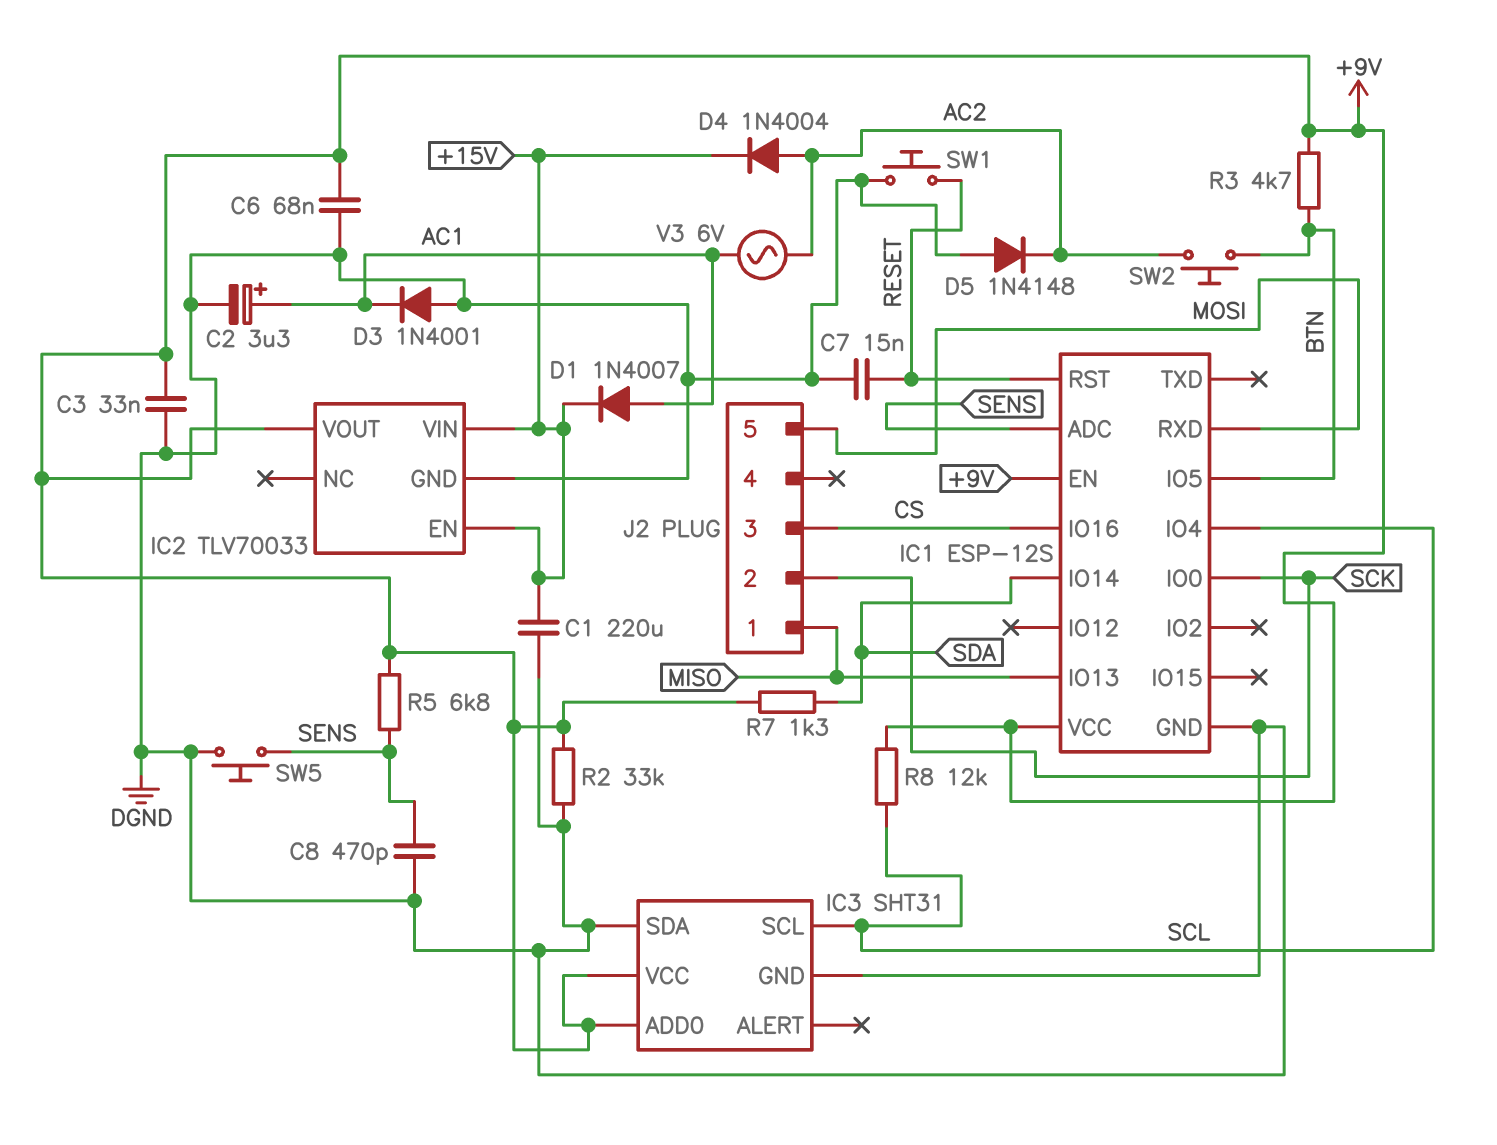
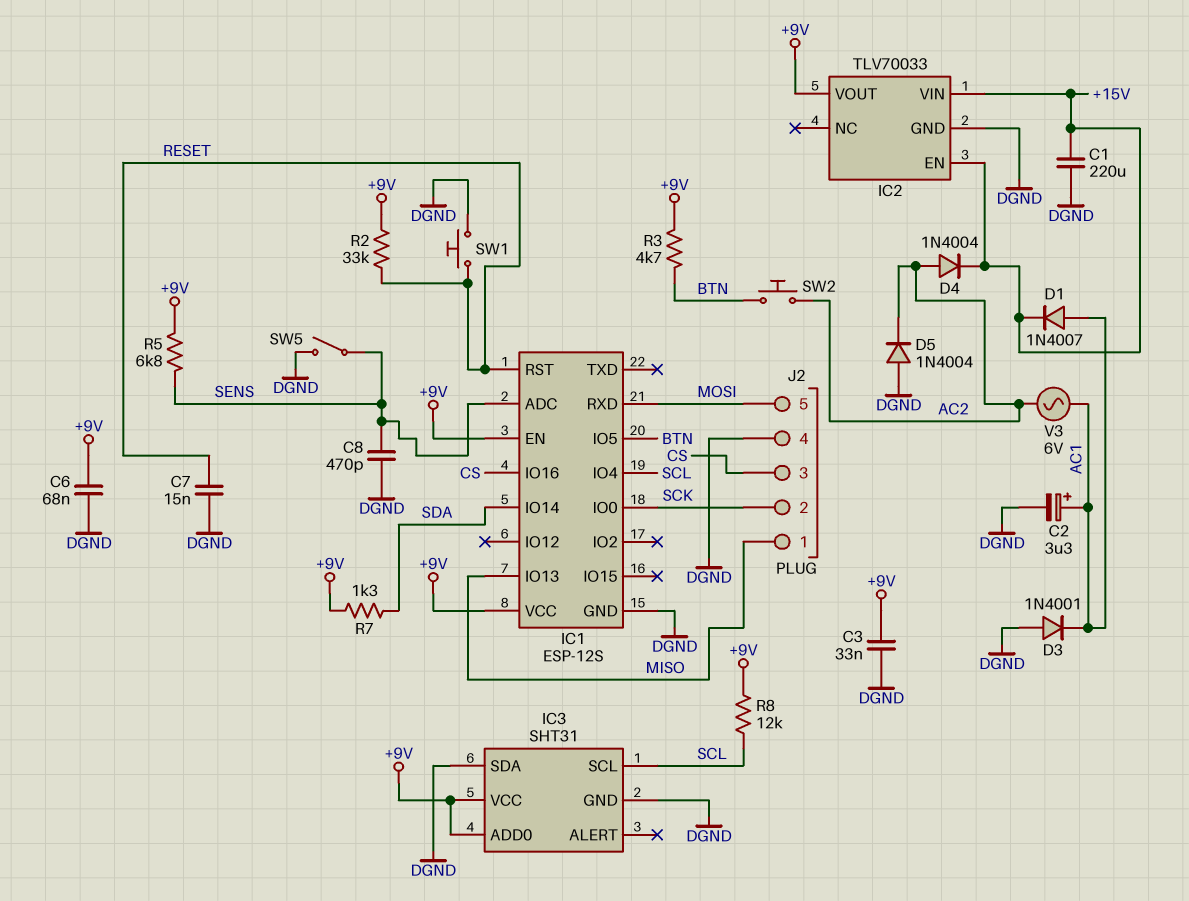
D5: diode 1N4148 (A DGND, K AC2) -> diode 1N4004 (A DGND, K AC2)
J2 pin 4: none -> DGND
R2: 33k (+9V, DGND) -> 33k (+9V, RESET)
SW5: button (DGND, SENS) -> switch (DGND, SENS)

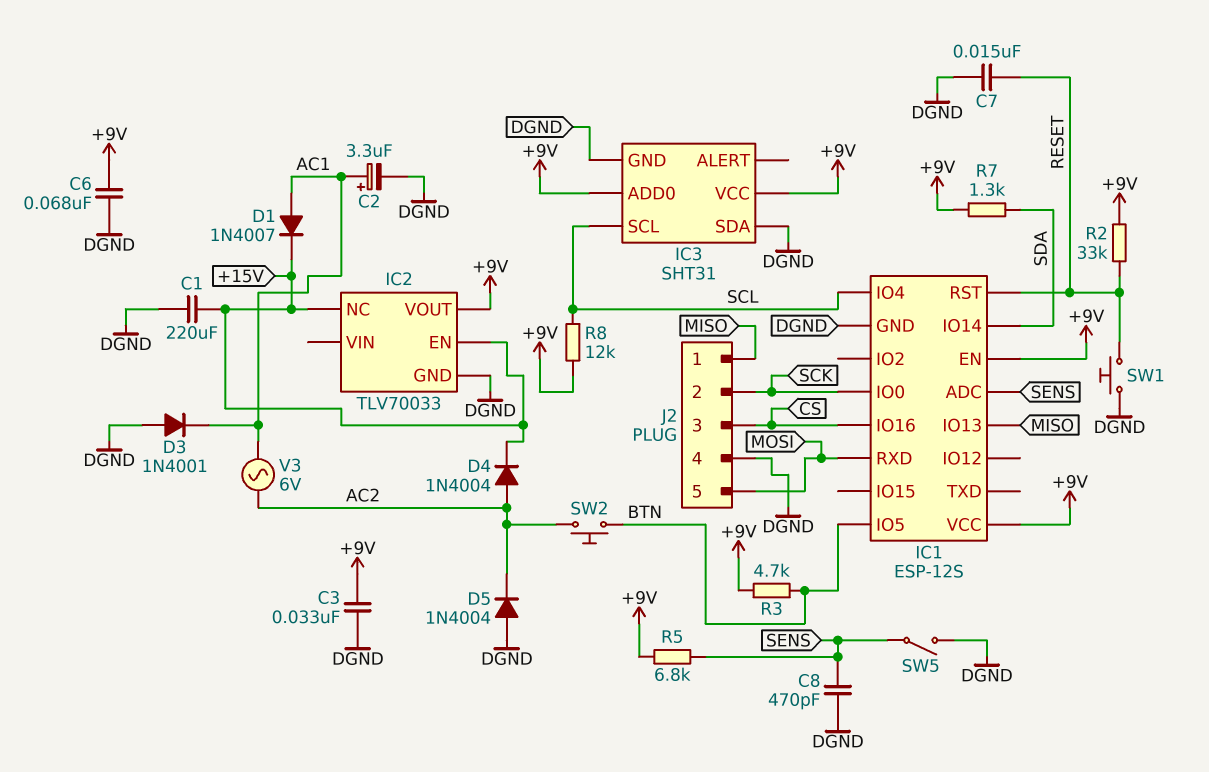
IC2 pin NC: none -> +15V
IC2 pin VIN: +15V -> none

